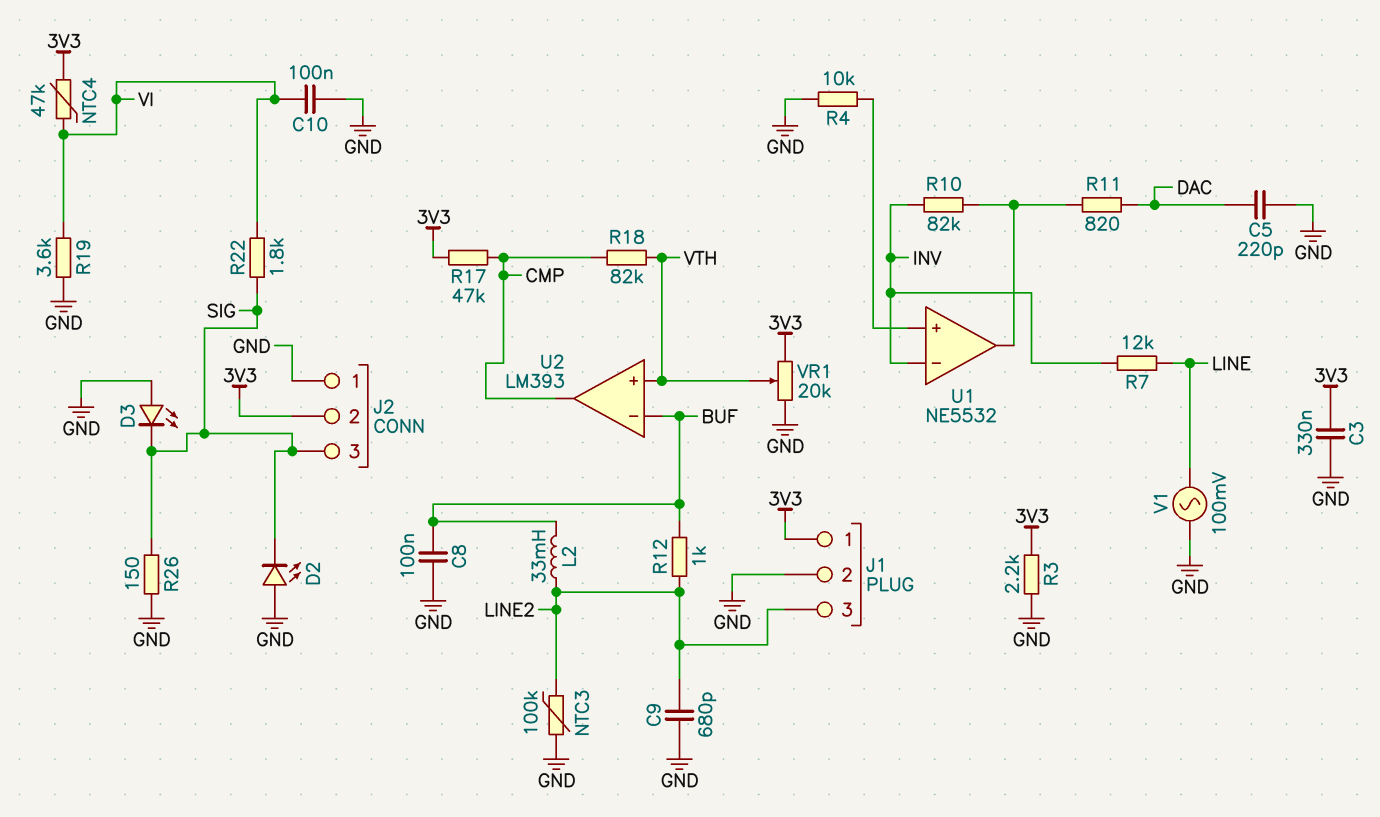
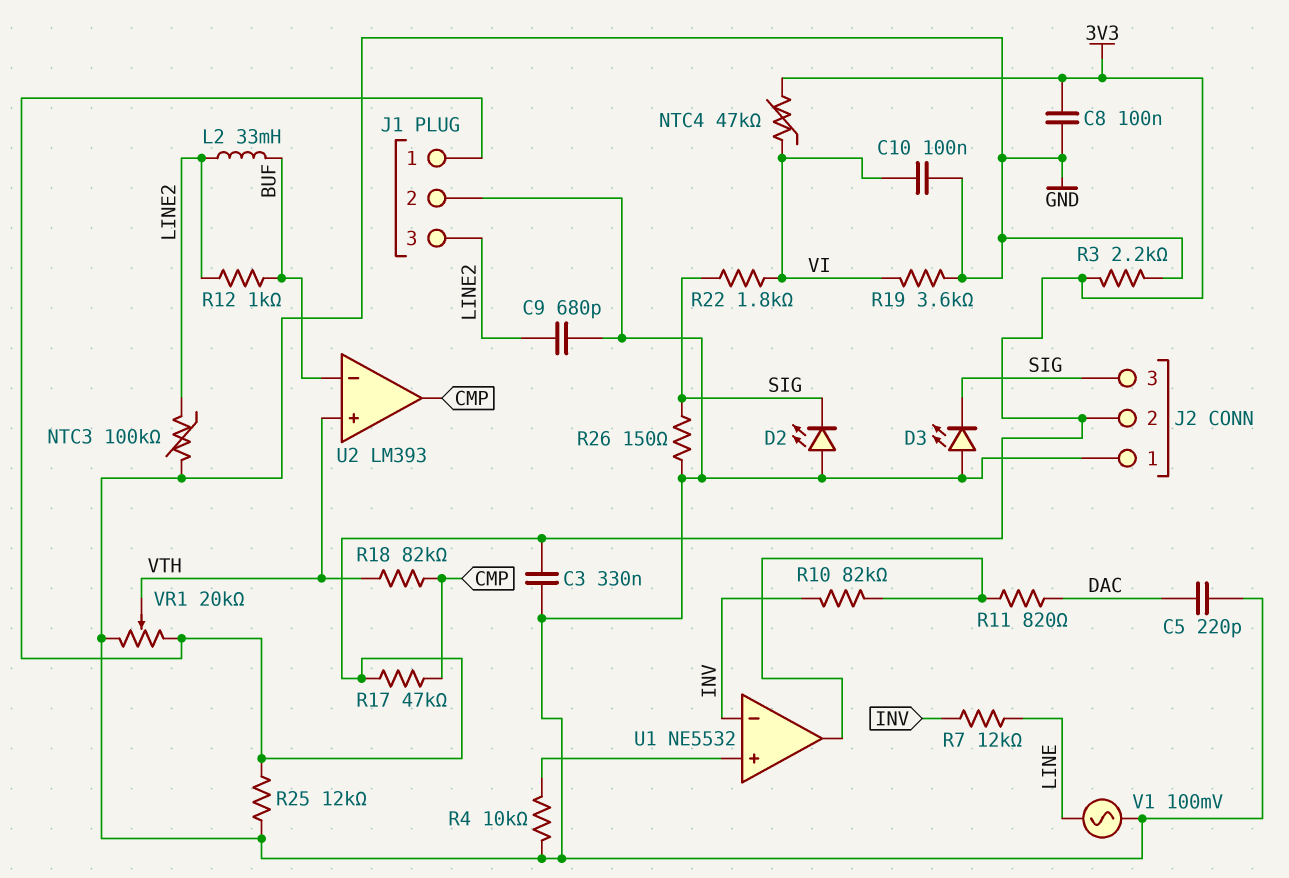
C8: 100nF (BUF, GND) -> 100nF (3V3, GND)
R25: none -> 12k (3V3, GND)

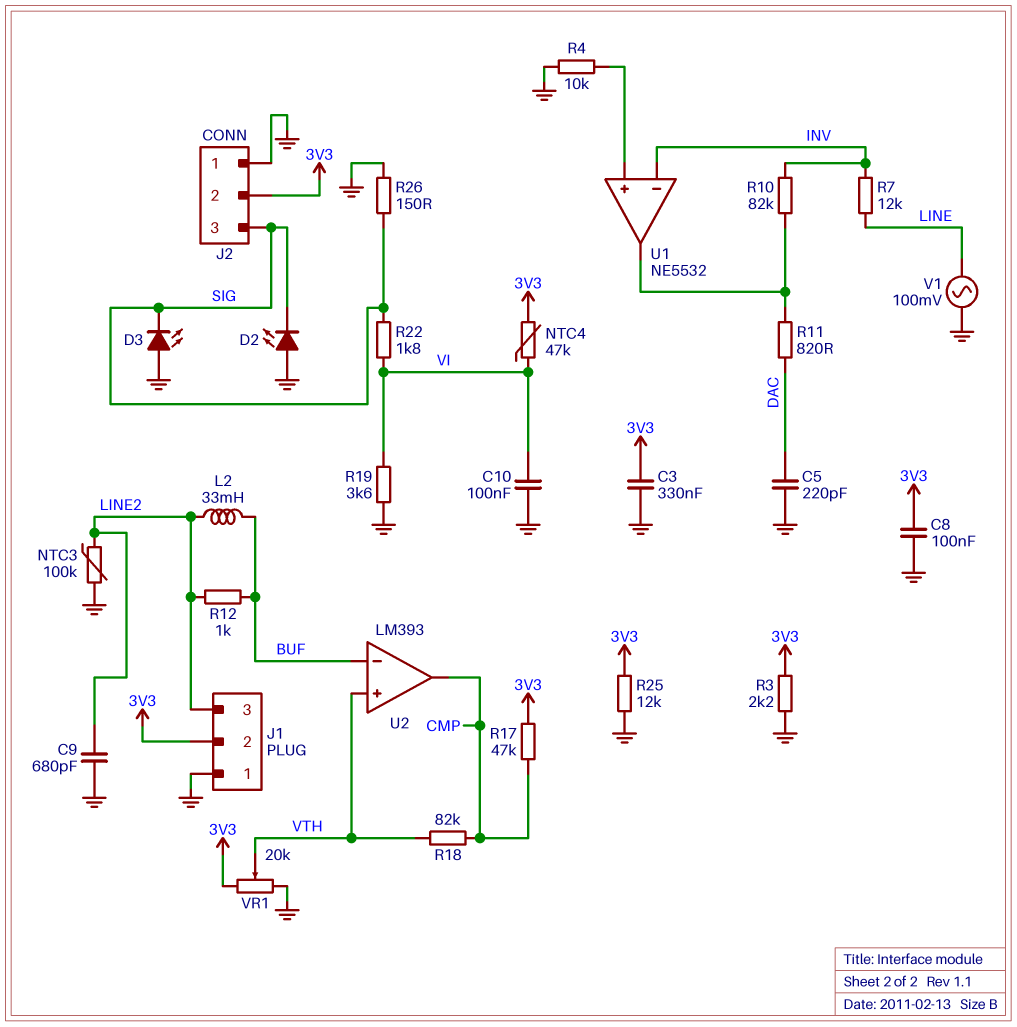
J1 pin 1: 3V3 -> GND
J1 pin 2: GND -> 3V3

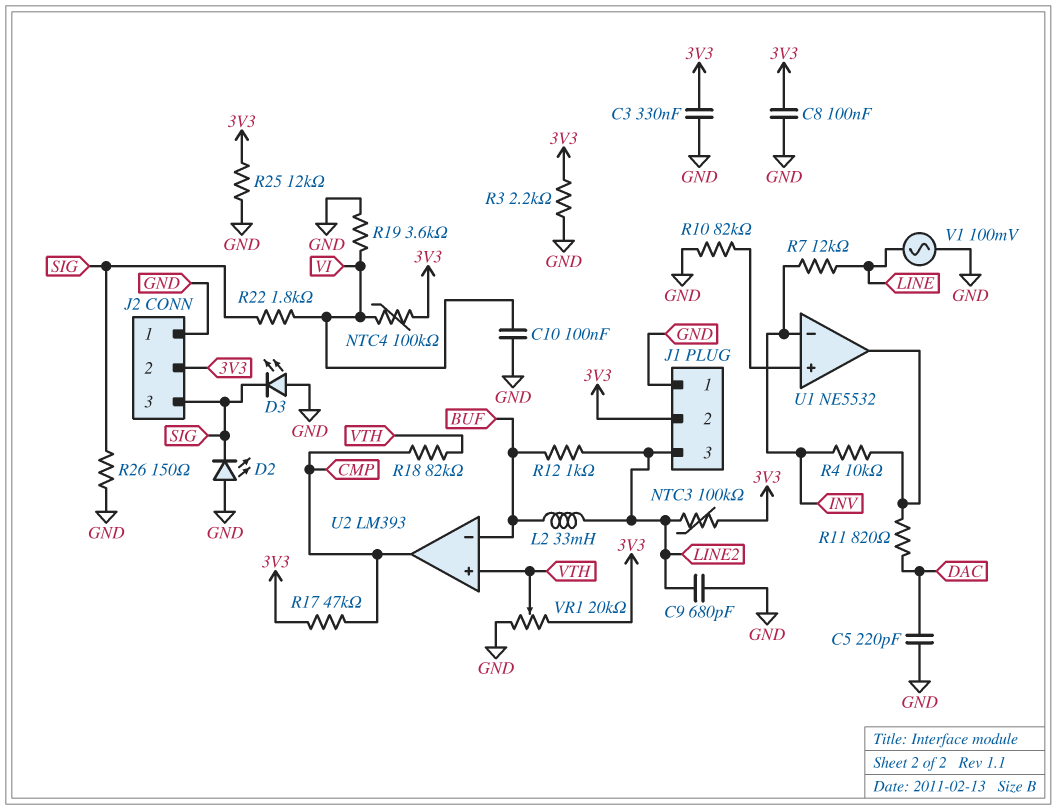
NTC3: 100k (GND, LINE2) -> 100k (3V3, LINE2)
NTC4: 47k (3V3, VI) -> 100k (3V3, VI)
R4: 10k (GND, U1/in+) -> 10k (INV, U1/out)
R10: 82k (INV, U1/out) -> 82k (GND, U1/in+)

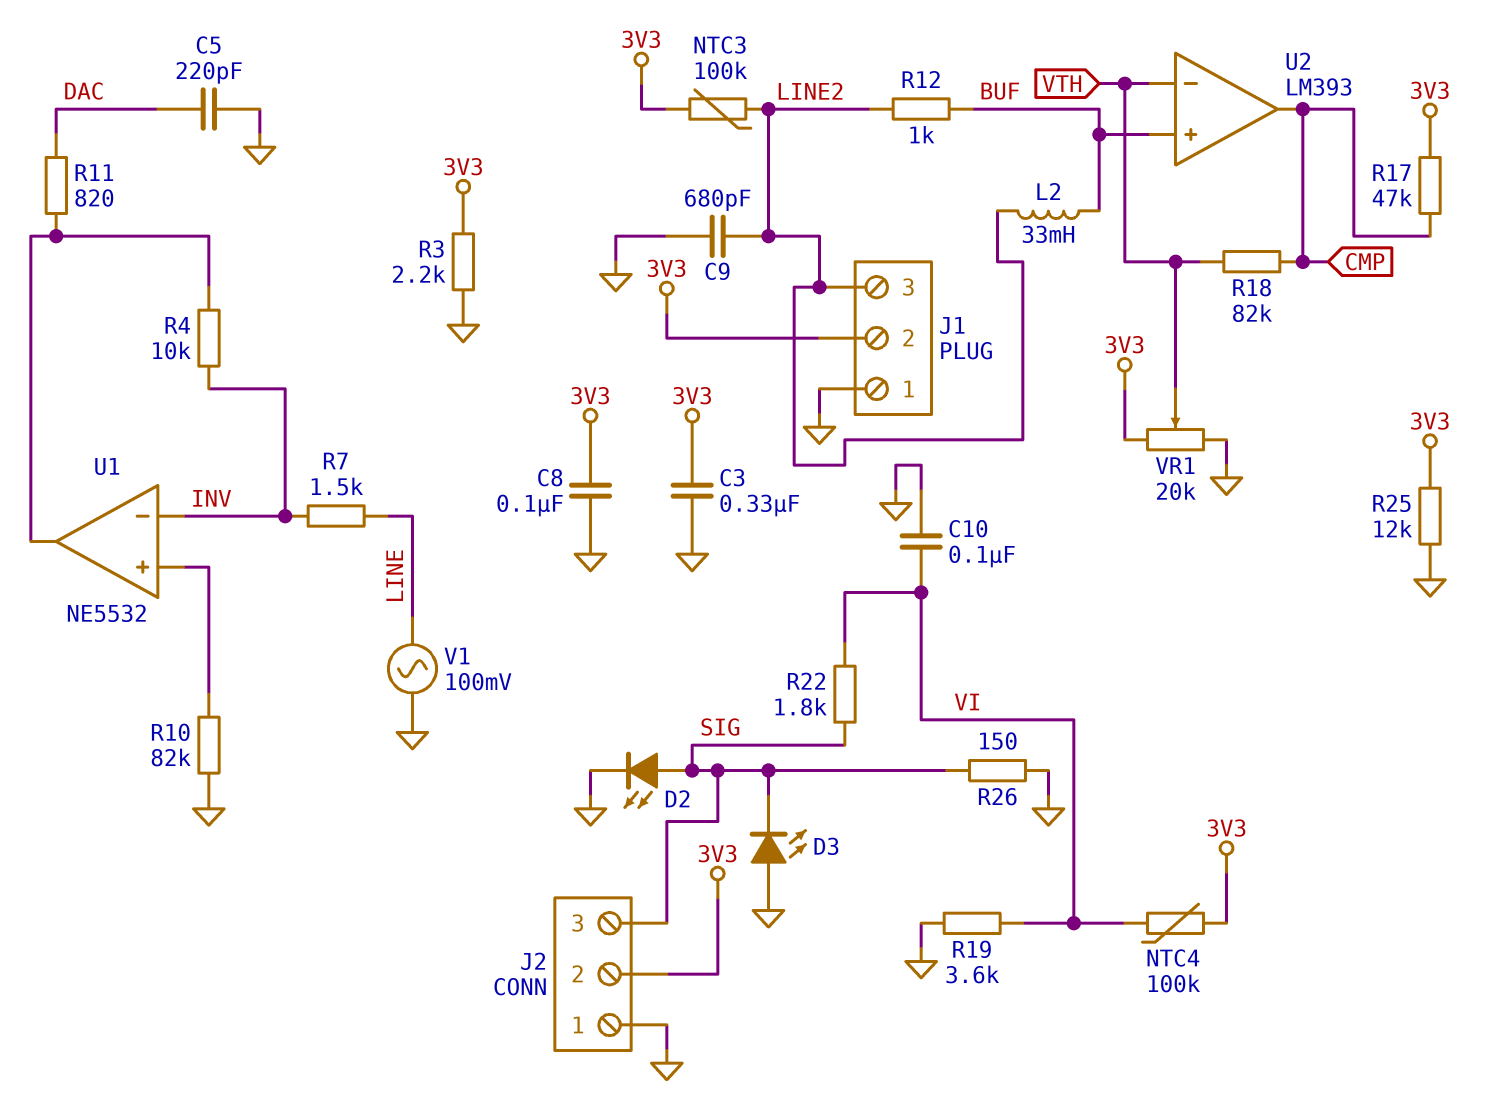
D2: LED (A GND, K SIG) -> LED (A SIG, K GND)
R7: 12k (INV, LINE) -> 1.5k (INV, LINE)
U2 pin in+: VTH -> BUF
U2 pin in-: BUF -> VTH

